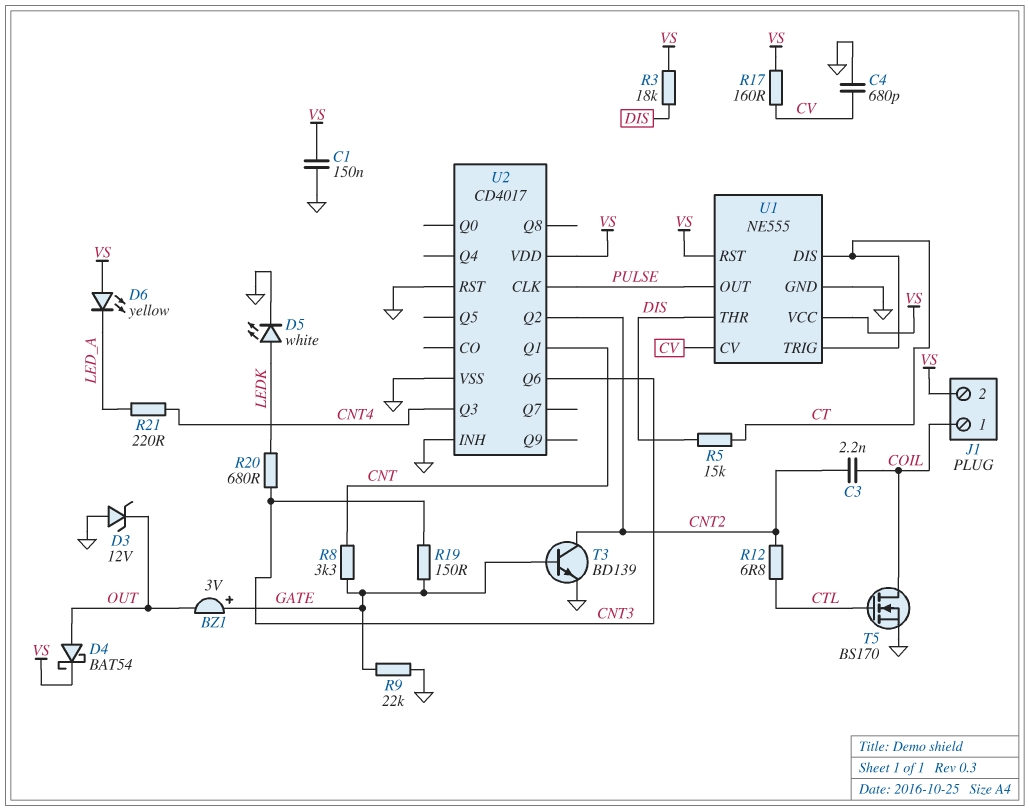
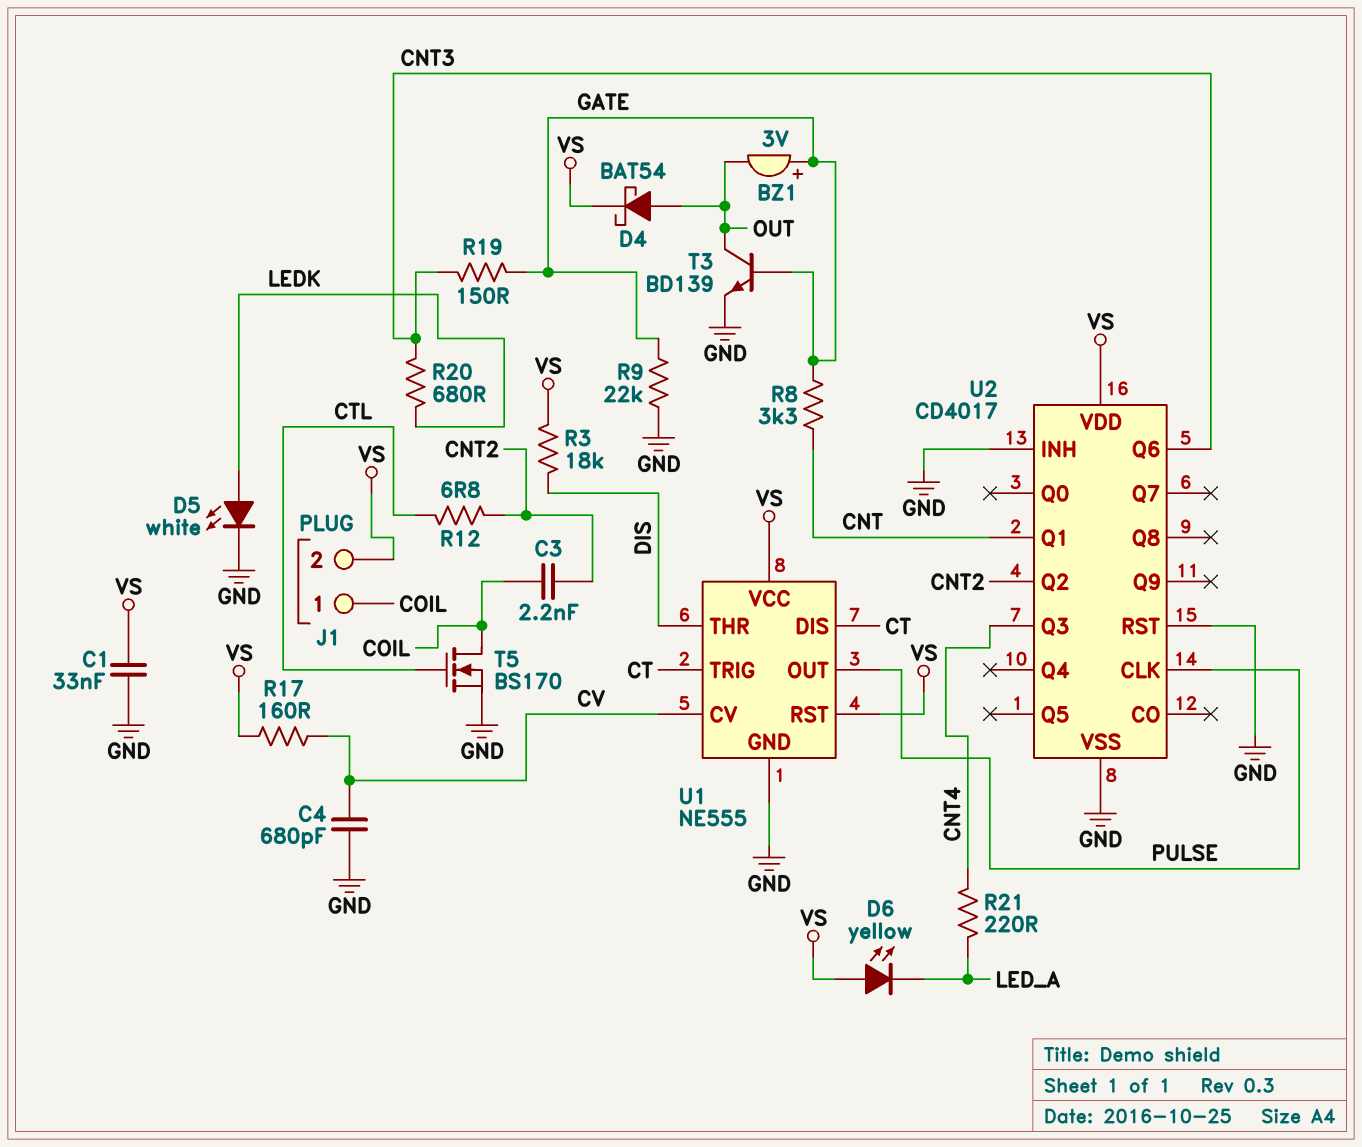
C1: 150nF (GND, VS) -> 33nF (GND, VS)
D3: zener 12V (A GND, K OUT) -> none
R5: 15k (CT, DIS) -> none
T3: NPN BD139 (B GATE, C CNT2, E GND) -> NPN BD139 (B GATE, C OUT, E GND)

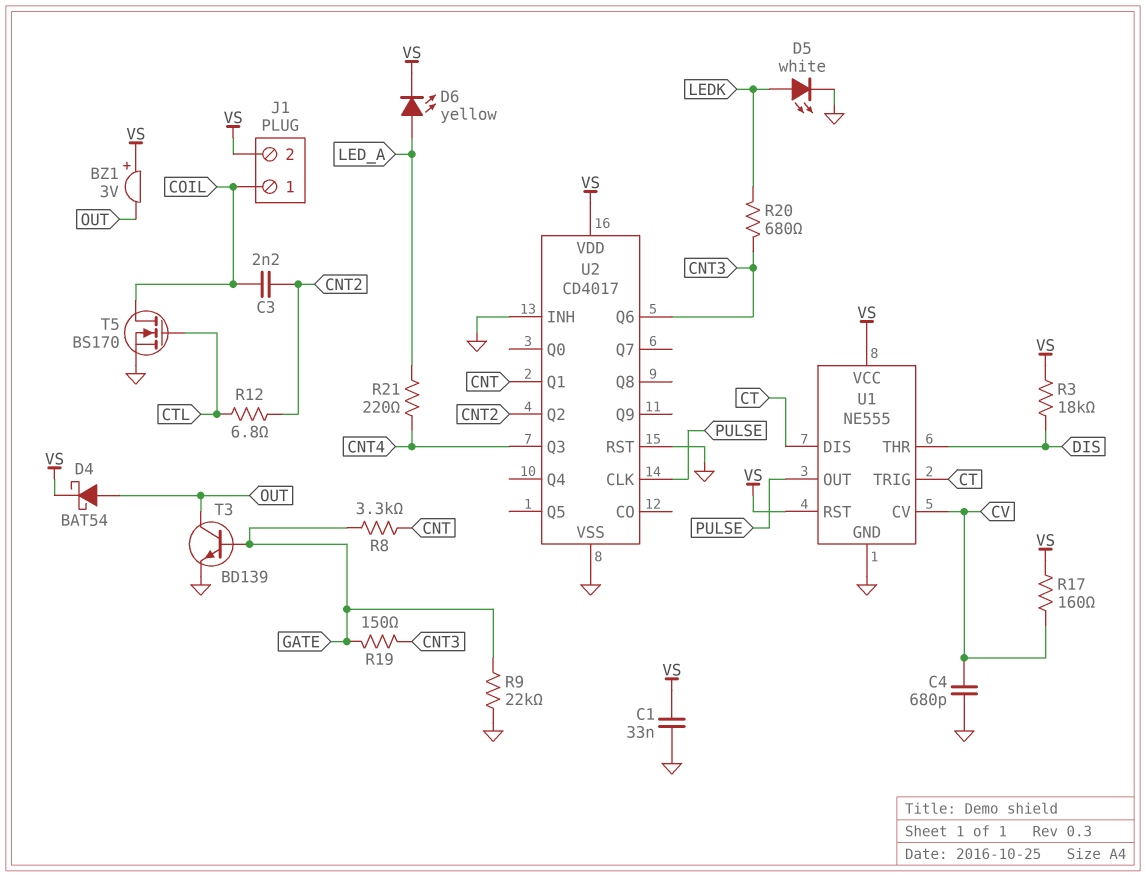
BZ1: buzzer 3V (plus GATE, minus OUT) -> buzzer 3V (plus VS, minus OUT)
D6: LED yellow (A VS, K LED_A) -> LED yellow (A LED_A, K VS)

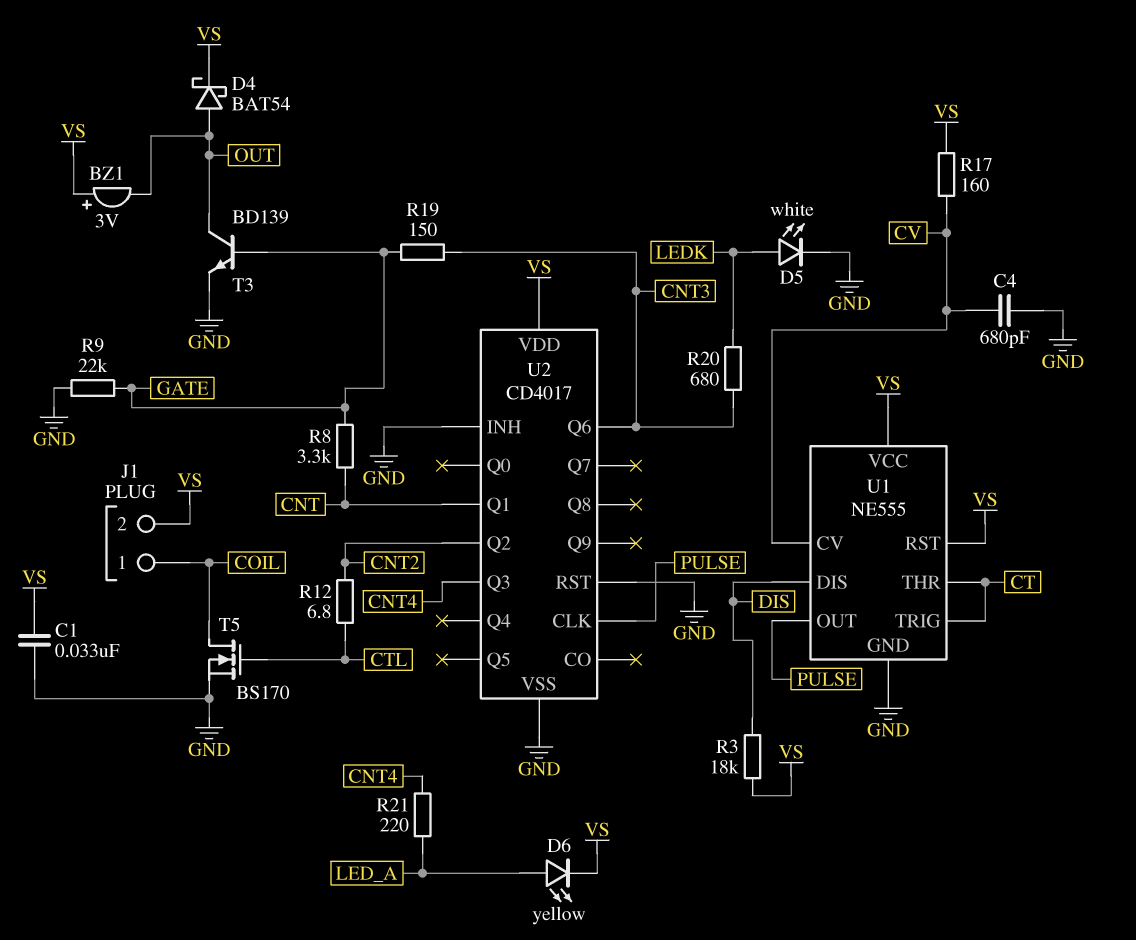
C3: 2.2nF (CNT2, COIL) -> none
U1 pin DIS: CT -> DIS
U1 pin THR: DIS -> CT

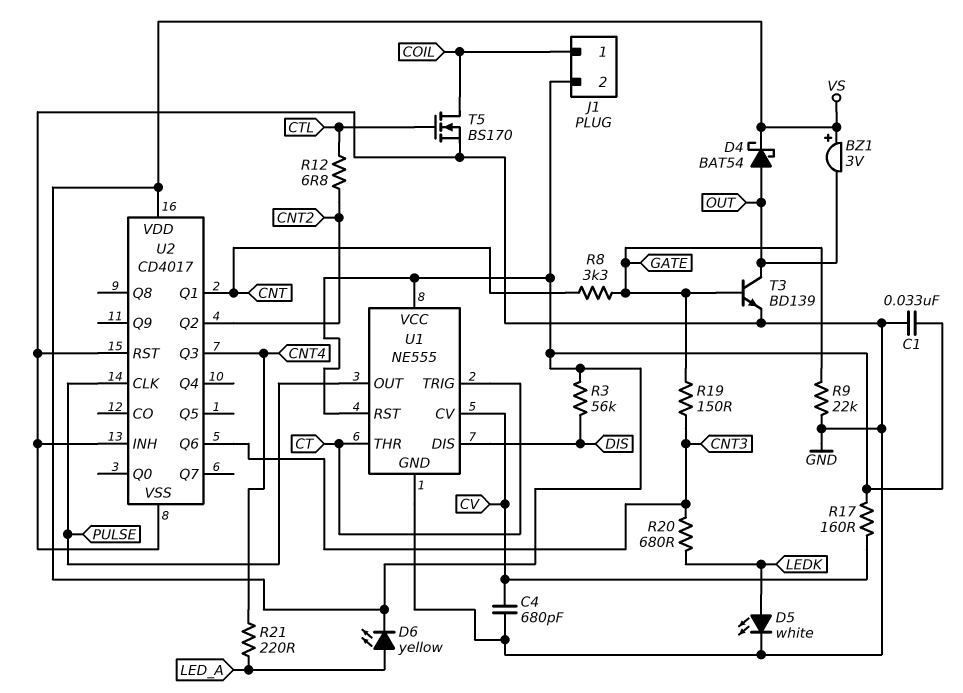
R3: 18k (DIS, VS) -> 56k (DIS, VS)

